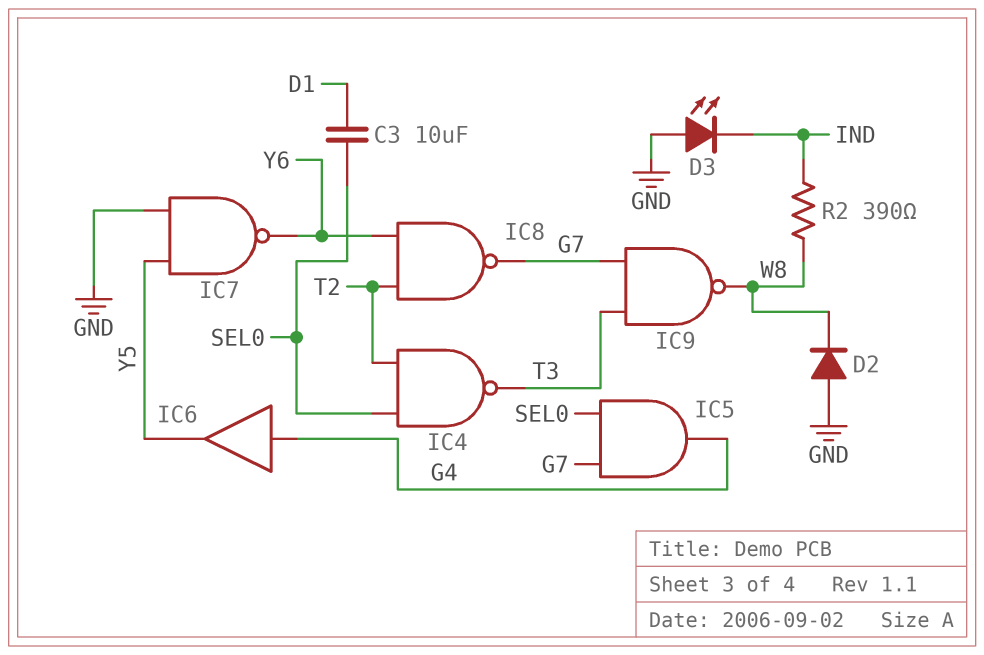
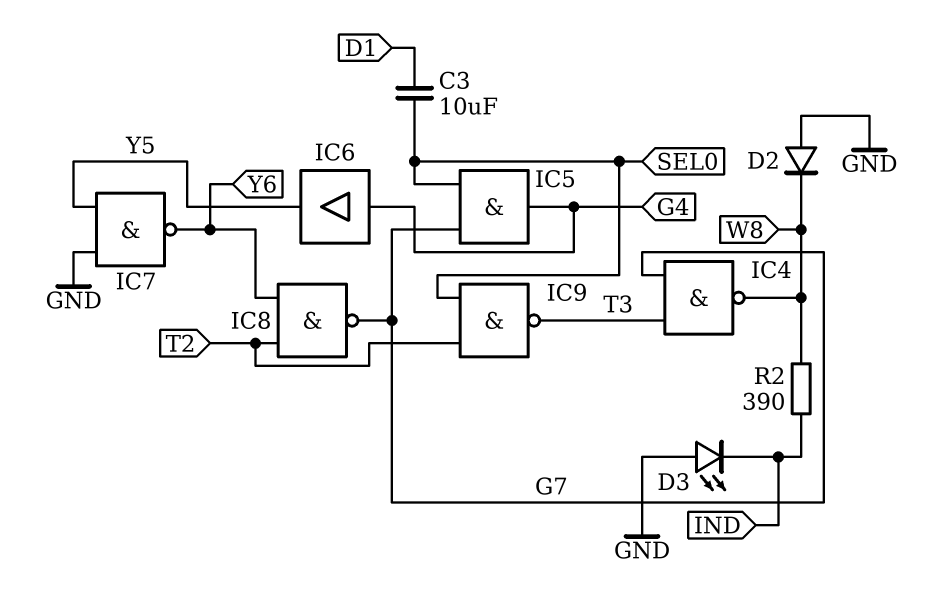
IC4: NAND (in SEL0, in T2, out T3) -> NAND (in G7, in T3, out W8)
IC9: NAND (in G7, in T3, out W8) -> NAND (in SEL0, in T2, out T3)

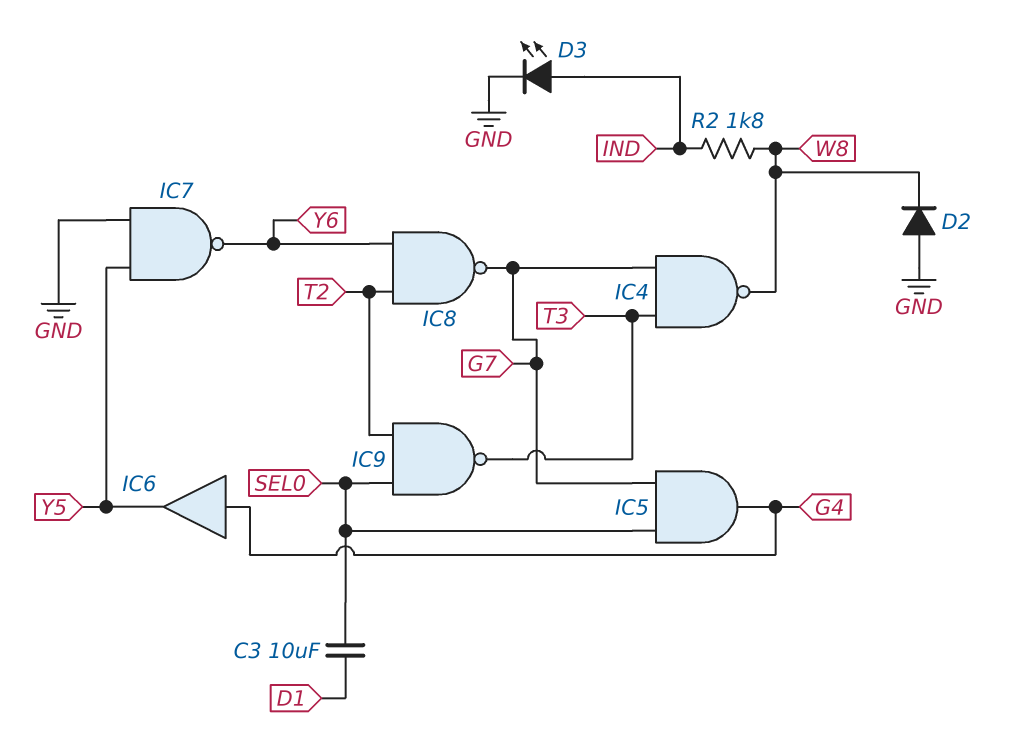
D3: LED (A GND, K IND) -> LED (A IND, K GND)
R2: 390 (IND, W8) -> 1.8k (IND, W8)

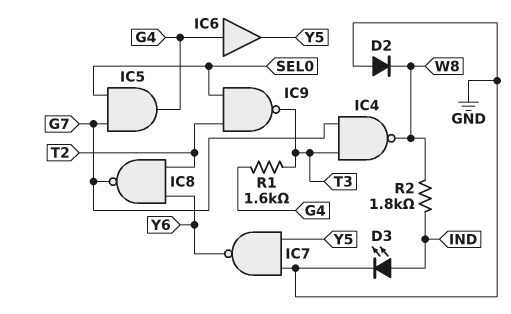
C3: 10uF (D1, SEL0) -> none
R1: none -> 1.6k (G4, T3)

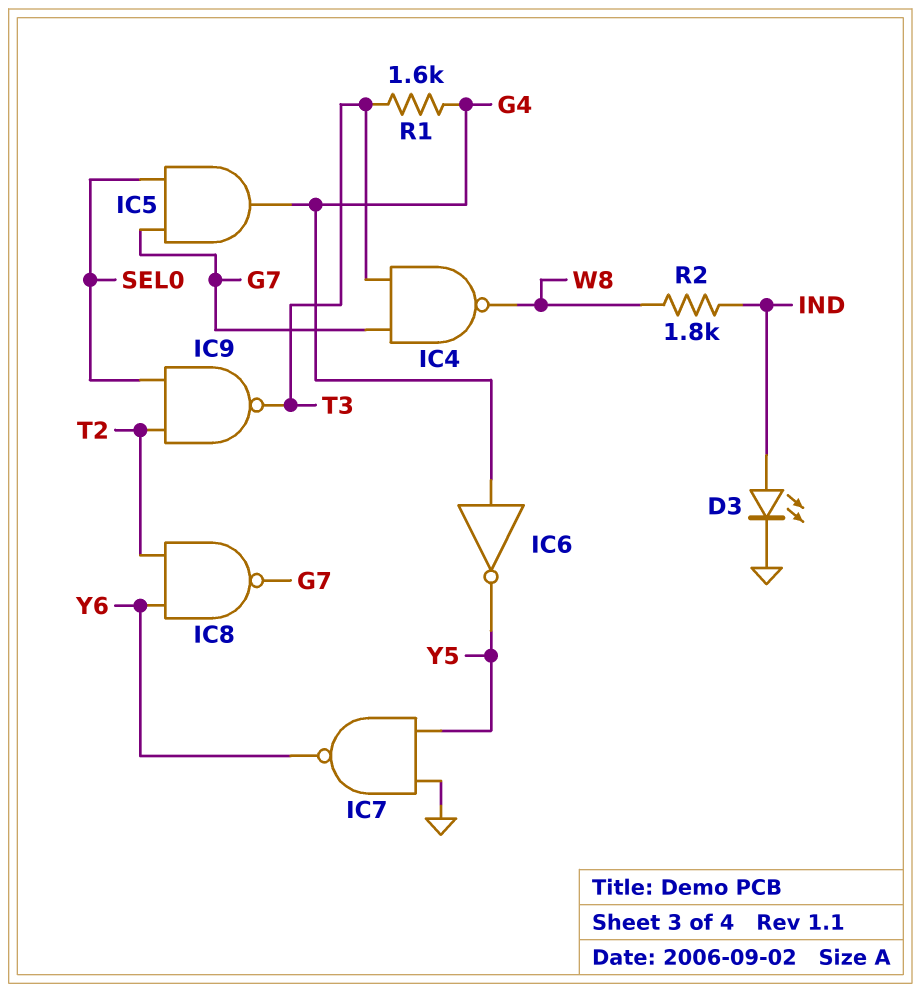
D2: diode (A GND, K W8) -> none
IC6: buffer (in G4, out Y5) -> NOT (in G4, out Y5)

